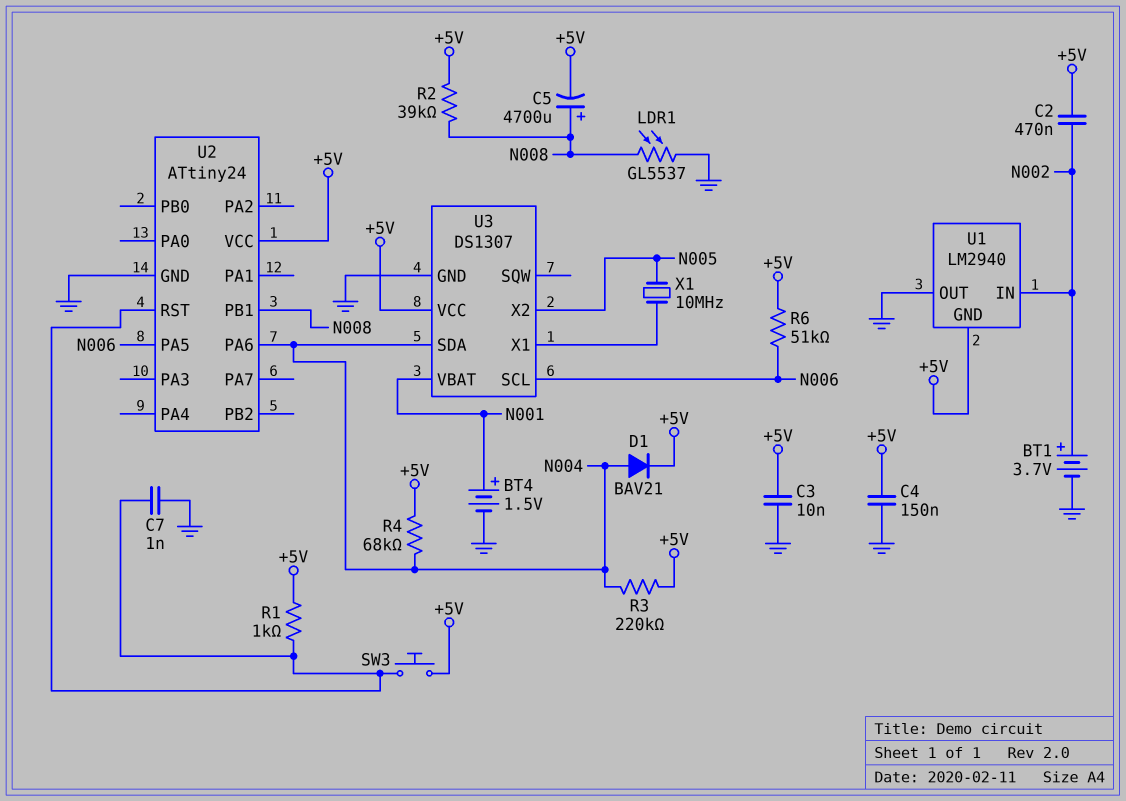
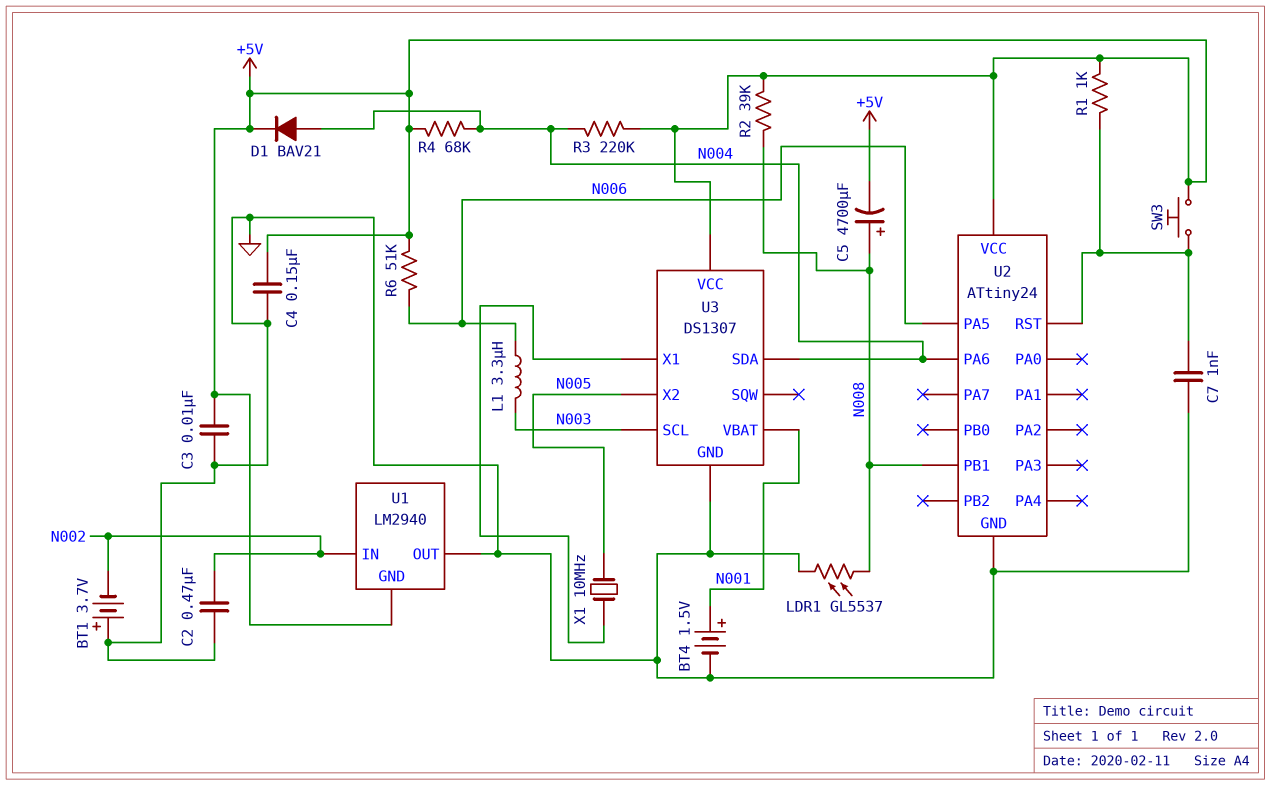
BT1: 3.7V (plus N002, minus GND) -> 3.7V (plus GND, minus N002)
C2: 470nF (+5V, N002) -> 470nF (GND, N002)
L1: none -> 3.3uH (N003, N006)
U3 pin SCL: N006 -> N003

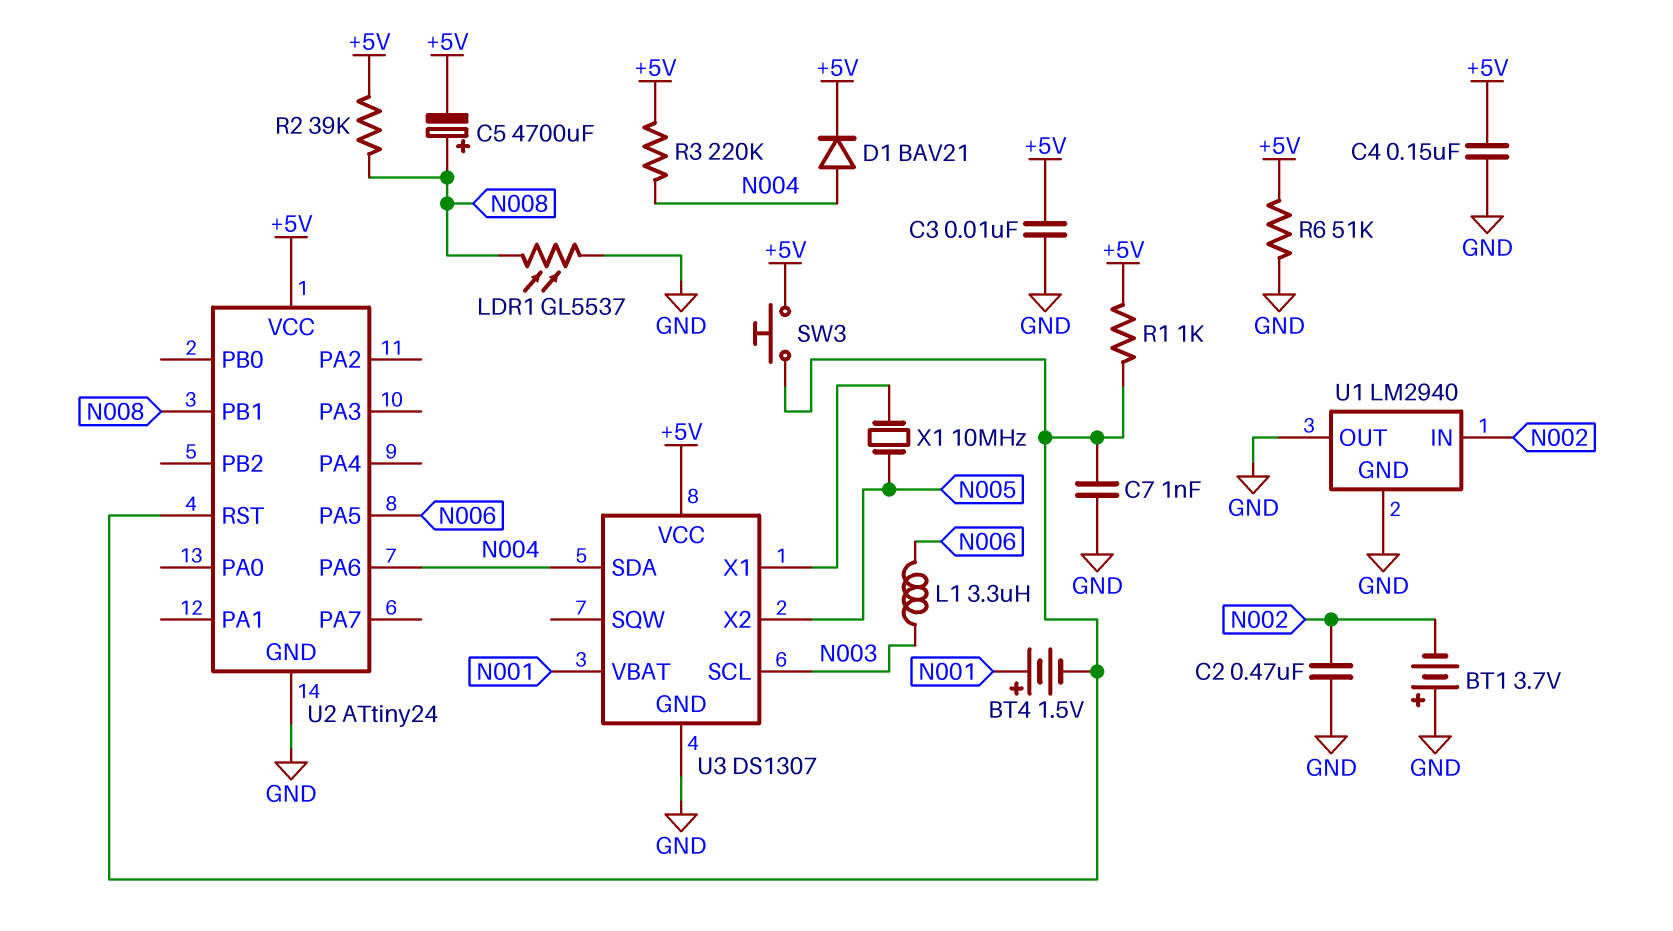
BT4: 1.5V (plus N001, minus GND) -> 1.5V (plus N001, minus U2/RST)
R4: 68k (+5V, N004) -> none
R6: 51k (+5V, N006) -> 51k (+5V, GND)
U1 pin GND: +5V -> GND

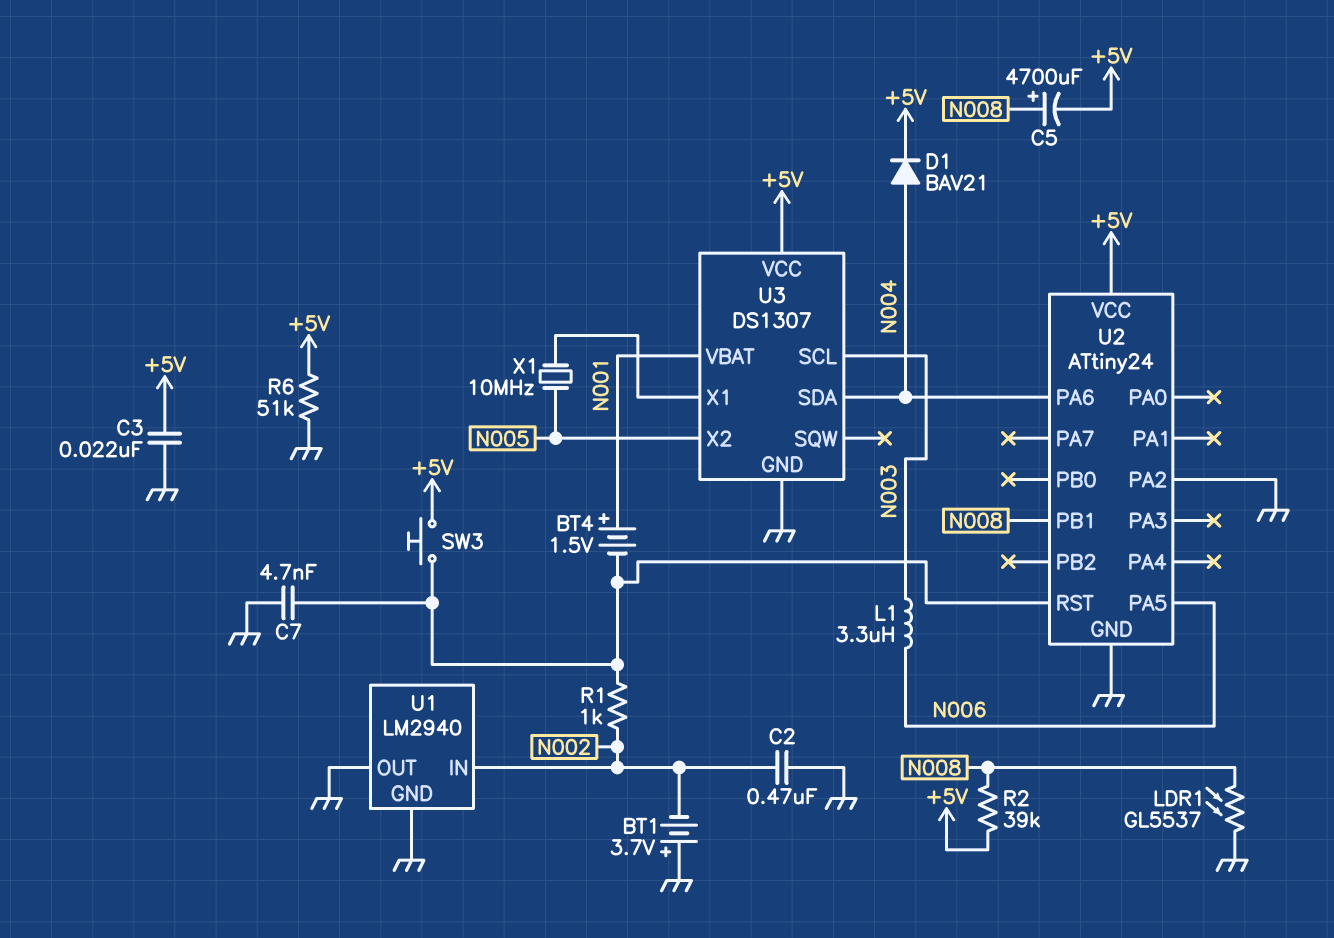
C3: 10nF (+5V, GND) -> 22nF (+5V, GND)
C4: 150nF (+5V, GND) -> none
C7: 1nF (GND, U2/RST) -> 4.7nF (GND, U2/RST)
R1: 1k (+5V, U2/RST) -> 1k (N002, U2/RST)
R3: 220k (+5V, N004) -> none
U2 pin PA2: none -> GND

